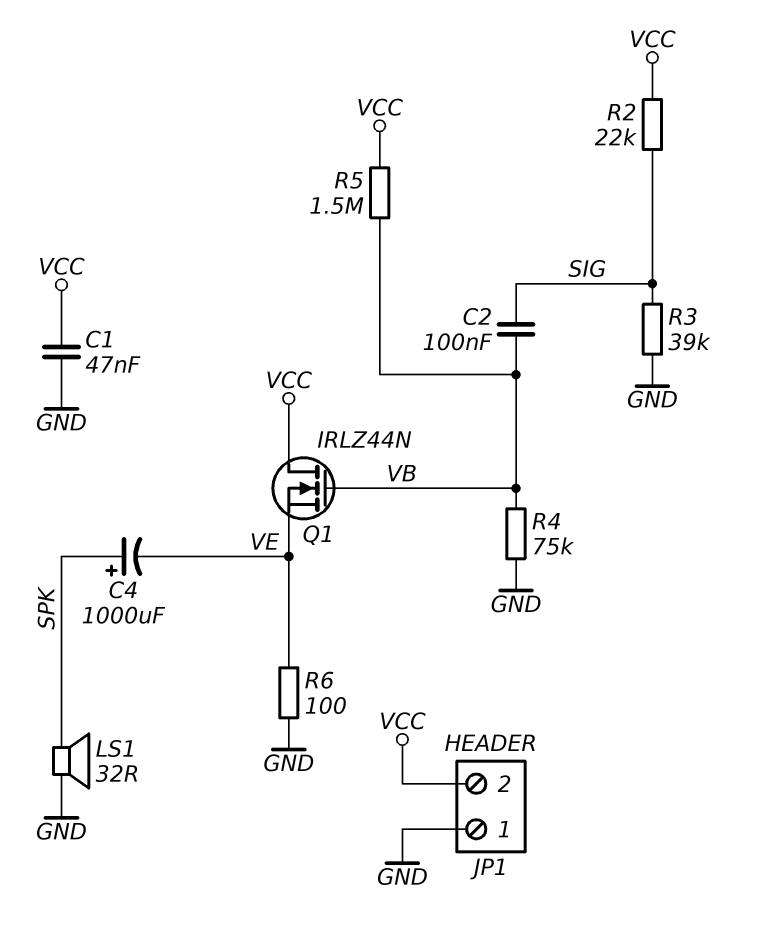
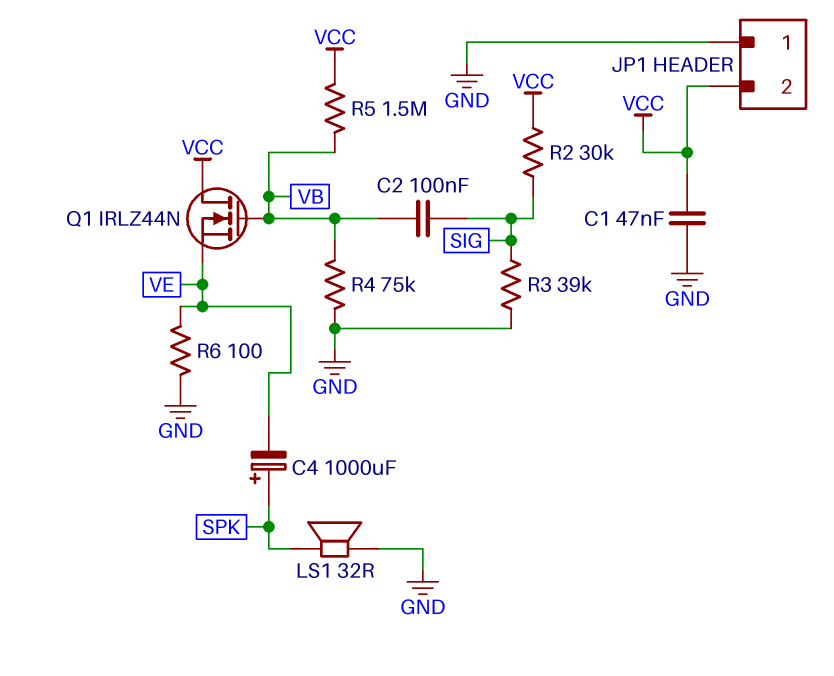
R2: 22k (SIG, VCC) -> 30k (SIG, VCC)

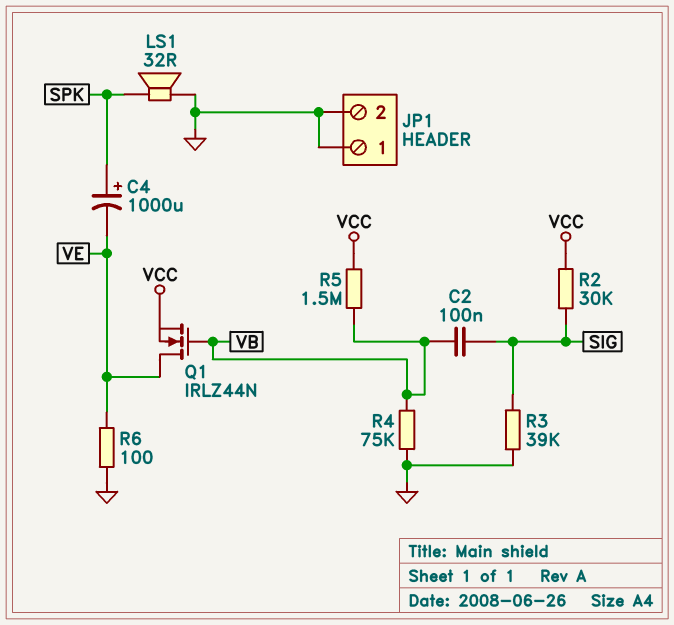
C1: 47nF (GND, VCC) -> none
JP1 pin 2: VCC -> GND
Q1: NMOS IRLZ44N (G VB, D VCC, S VE) -> NMOS IRLZ44N (G VB, D VE, S VCC)

